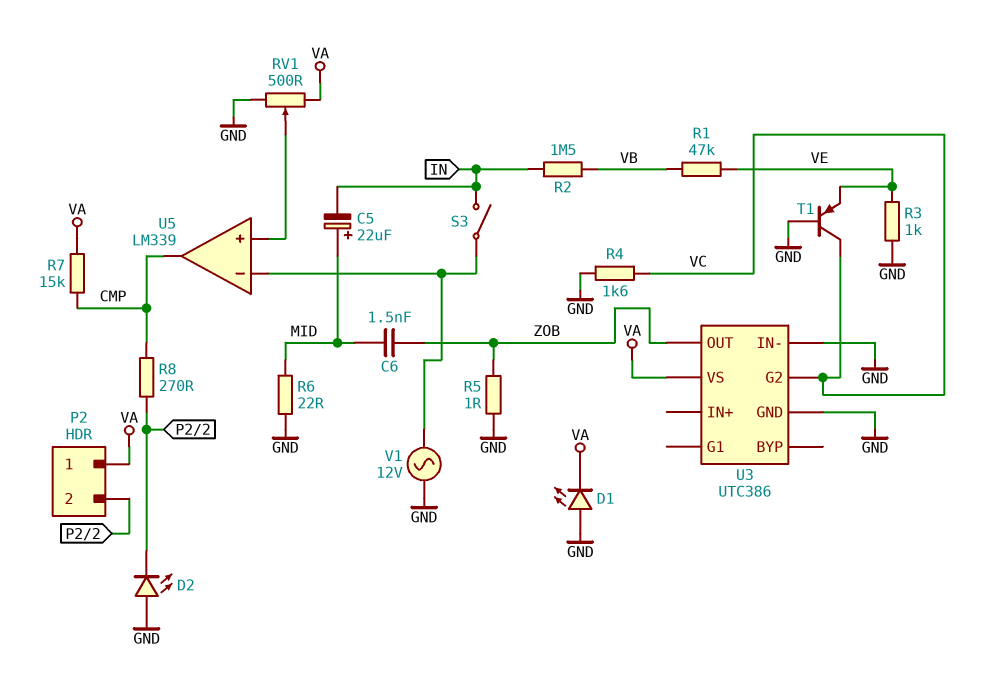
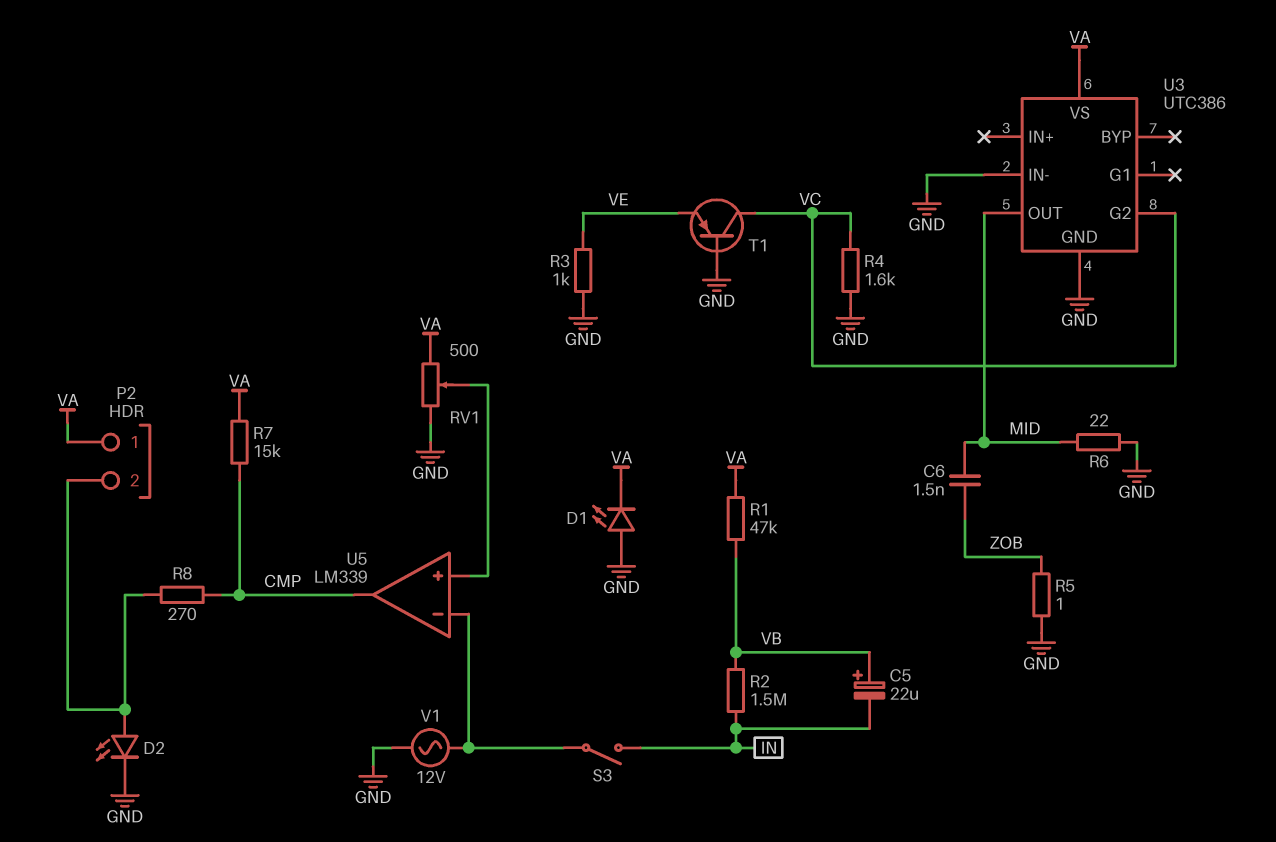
C5: 22uF (plus MID, minus IN) -> 22uF (plus VB, minus IN)
D2: LED (A GND, K P2/2) -> LED (A P2/2, K GND)
R1: 47k (VB, VE) -> 47k (VA, VB)
U3 pin OUT: ZOB -> MID

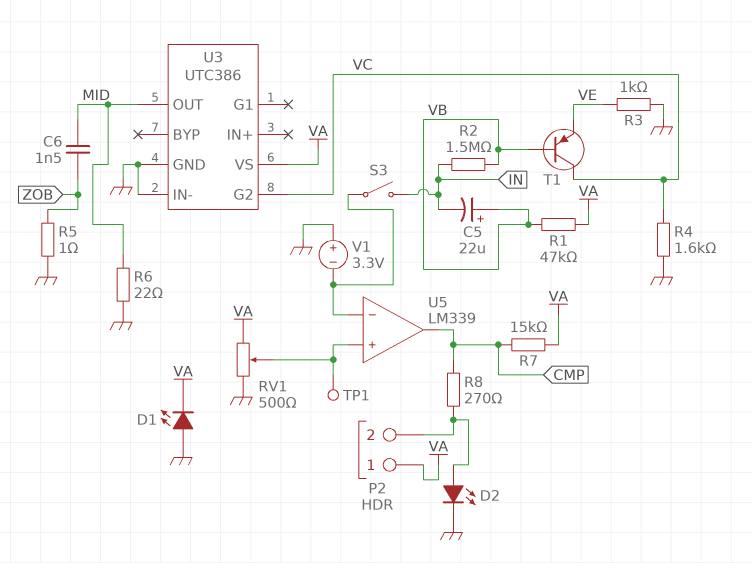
T1: PNP (B GND, C VC, E VE) -> PNP (B VB, C VC, E VE)
TP1: none -> test point (U5/in+)
V1: AC 12V (GND, U5/in-) -> 3.3V (plus GND, minus U5/in-)

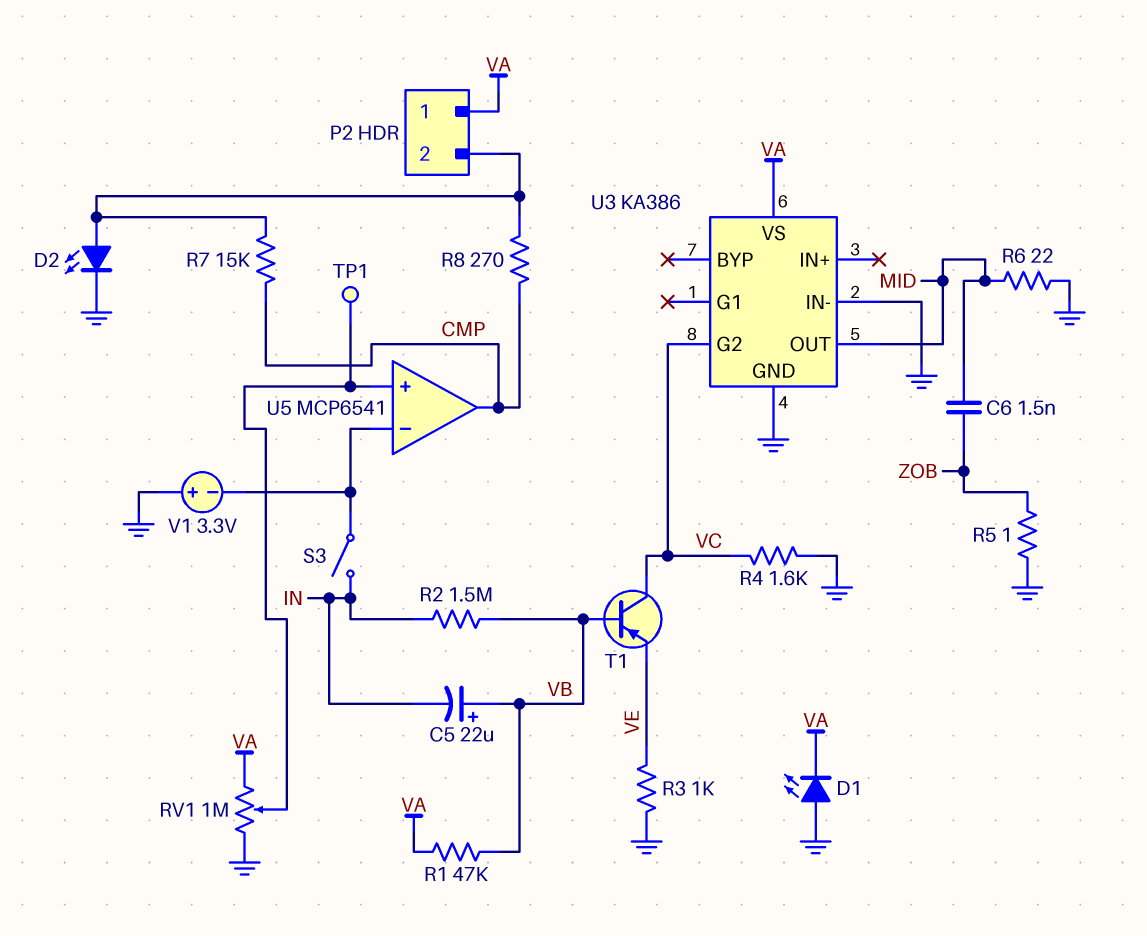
R7: 15k (CMP, VA) -> 15k (CMP, P2/2)
RV1: 500 (GND, VA, wiper U5/in+) -> 1M (GND, VA, wiper U5/in+)
U3: UTC386 -> KA386
U5: LM339 -> MCP6541

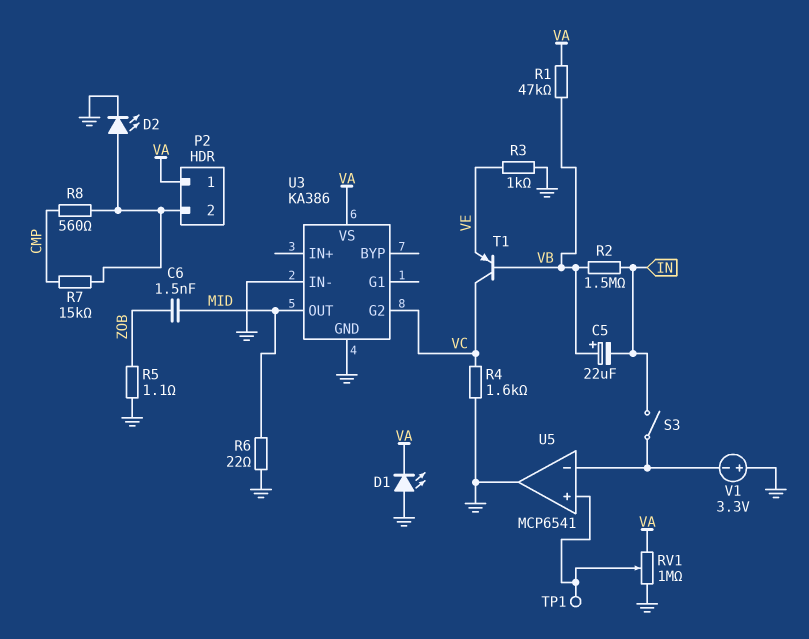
R5: 1 (GND, ZOB) -> 1.1 (GND, ZOB)
R8: 270 (CMP, P2/2) -> 560 (CMP, P2/2)
U5 pin out: CMP -> GND

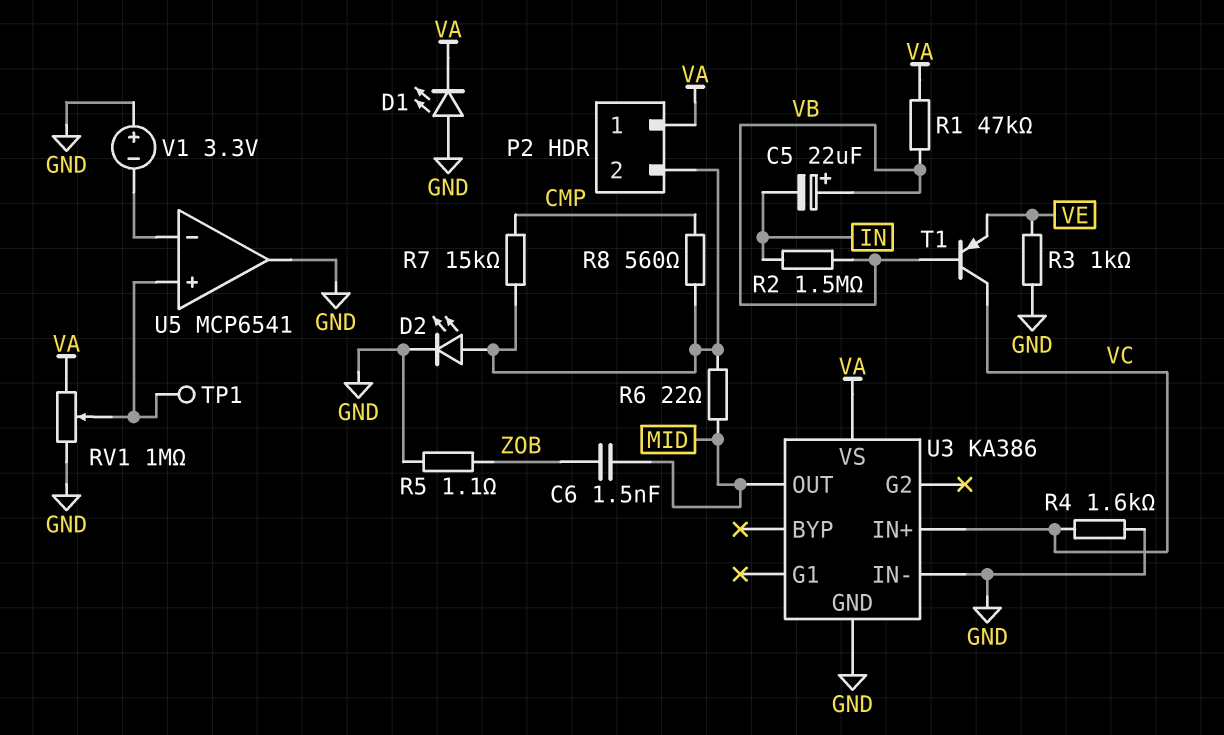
R6: 22 (GND, MID) -> 22 (MID, P2/2)
S3: switch (IN, U5/in-) -> none
U3 pin G2: VC -> none
U3 pin IN+: none -> VC

